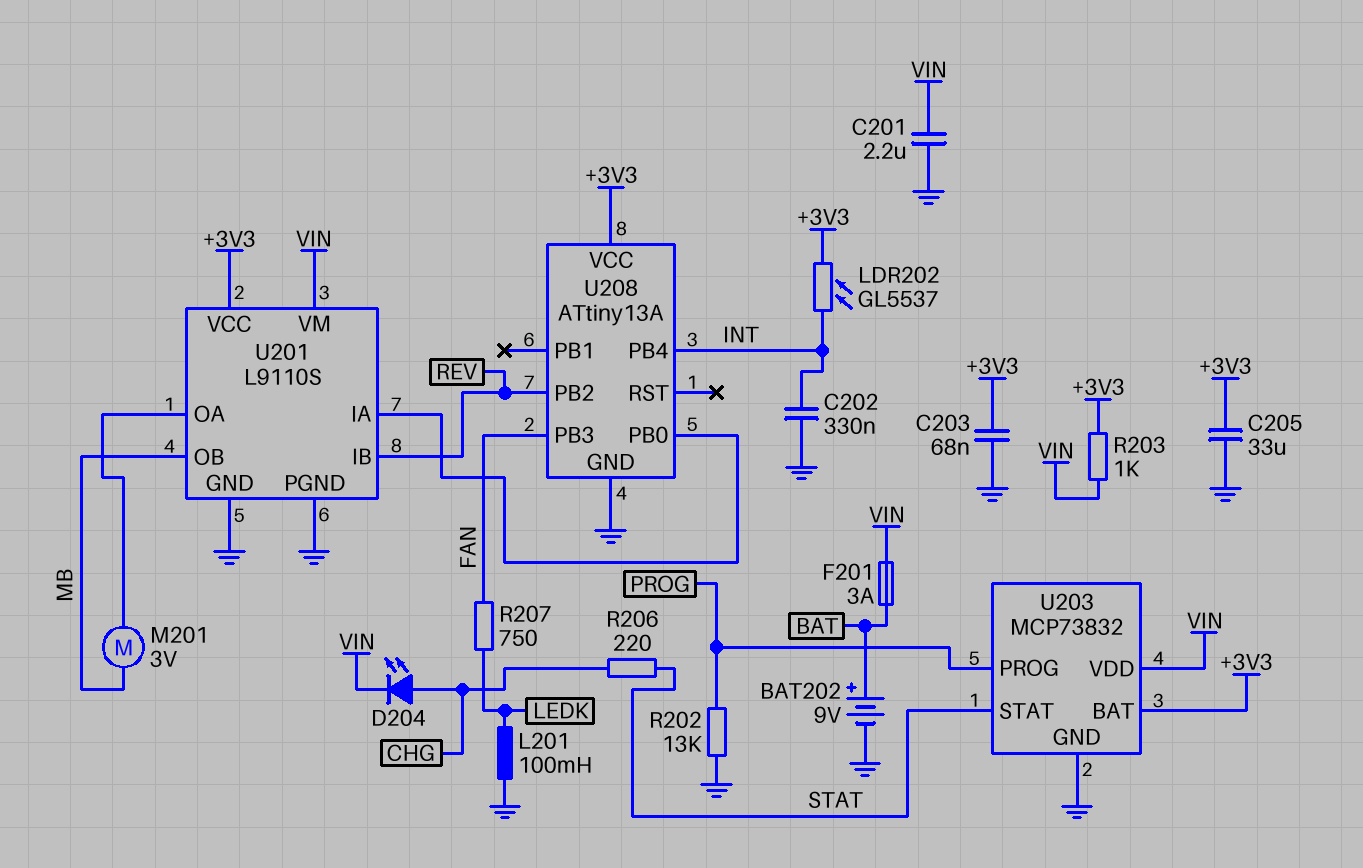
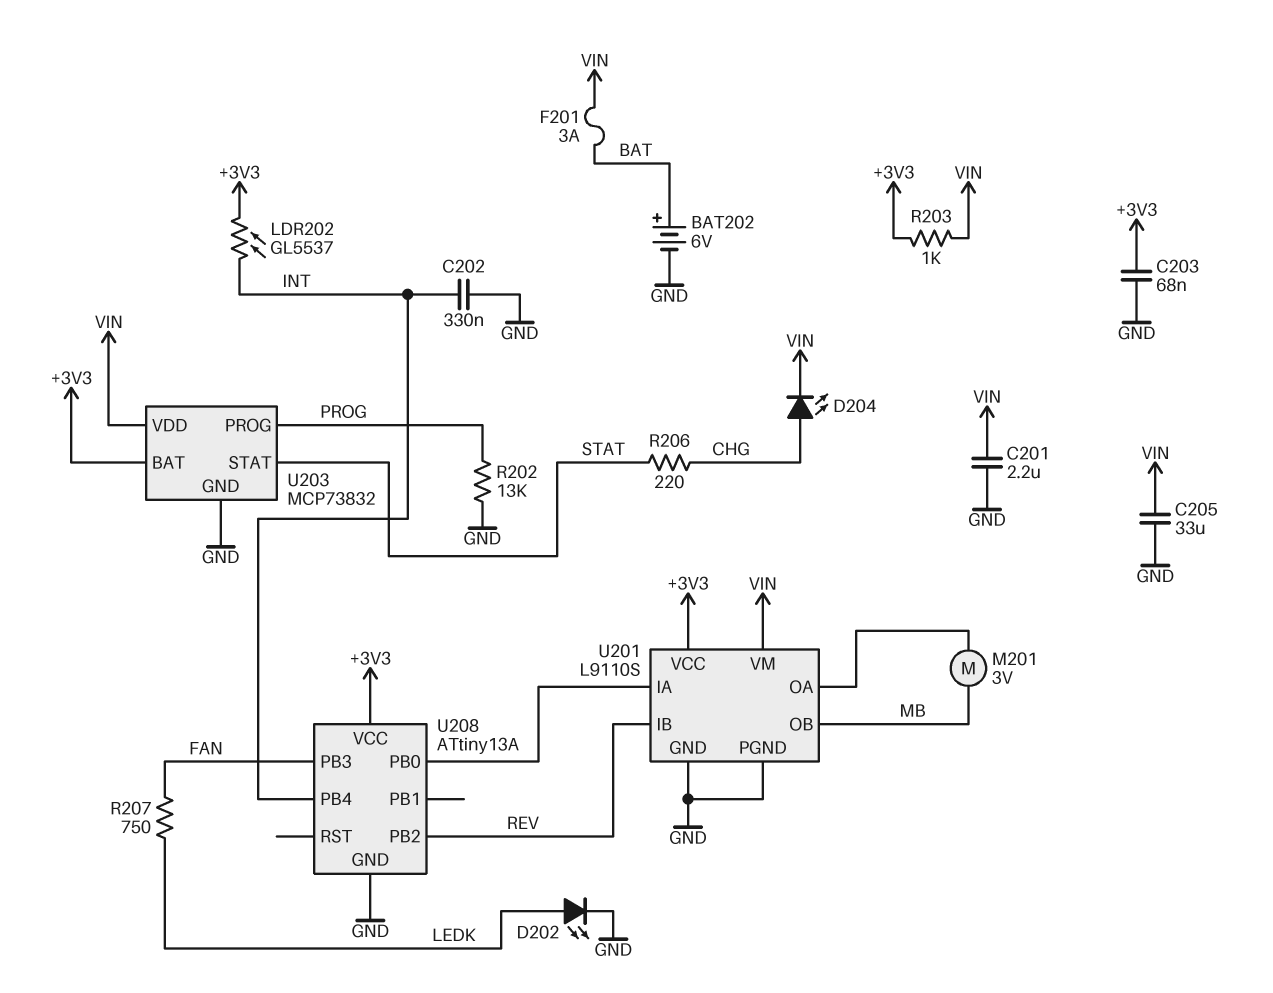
BAT202: 9V (plus BAT, minus GND) -> 6V (plus BAT, minus GND)
C205: 33uF (+3V3, GND) -> 33uF (GND, VIN)
D202: none -> LED (A LEDK, K GND)
L201: 100mH (GND, LEDK) -> none

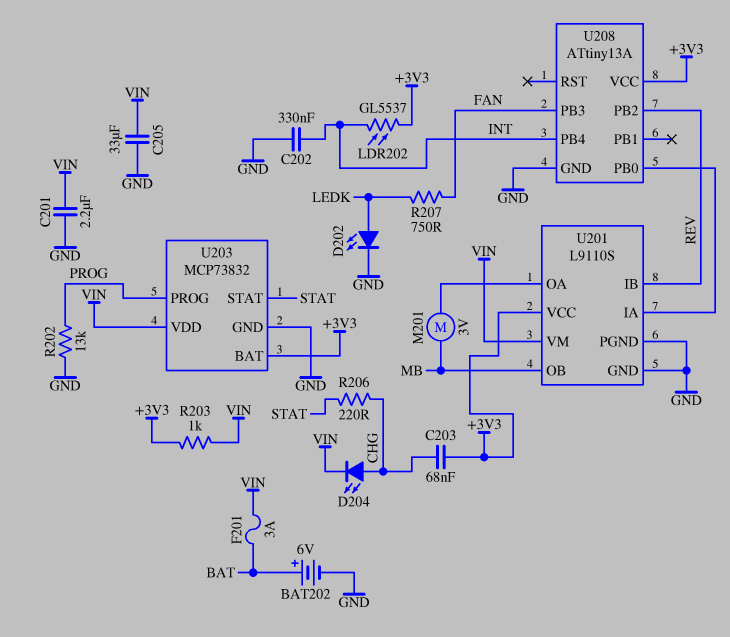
C203: 68nF (+3V3, GND) -> 68nF (+3V3, CHG)

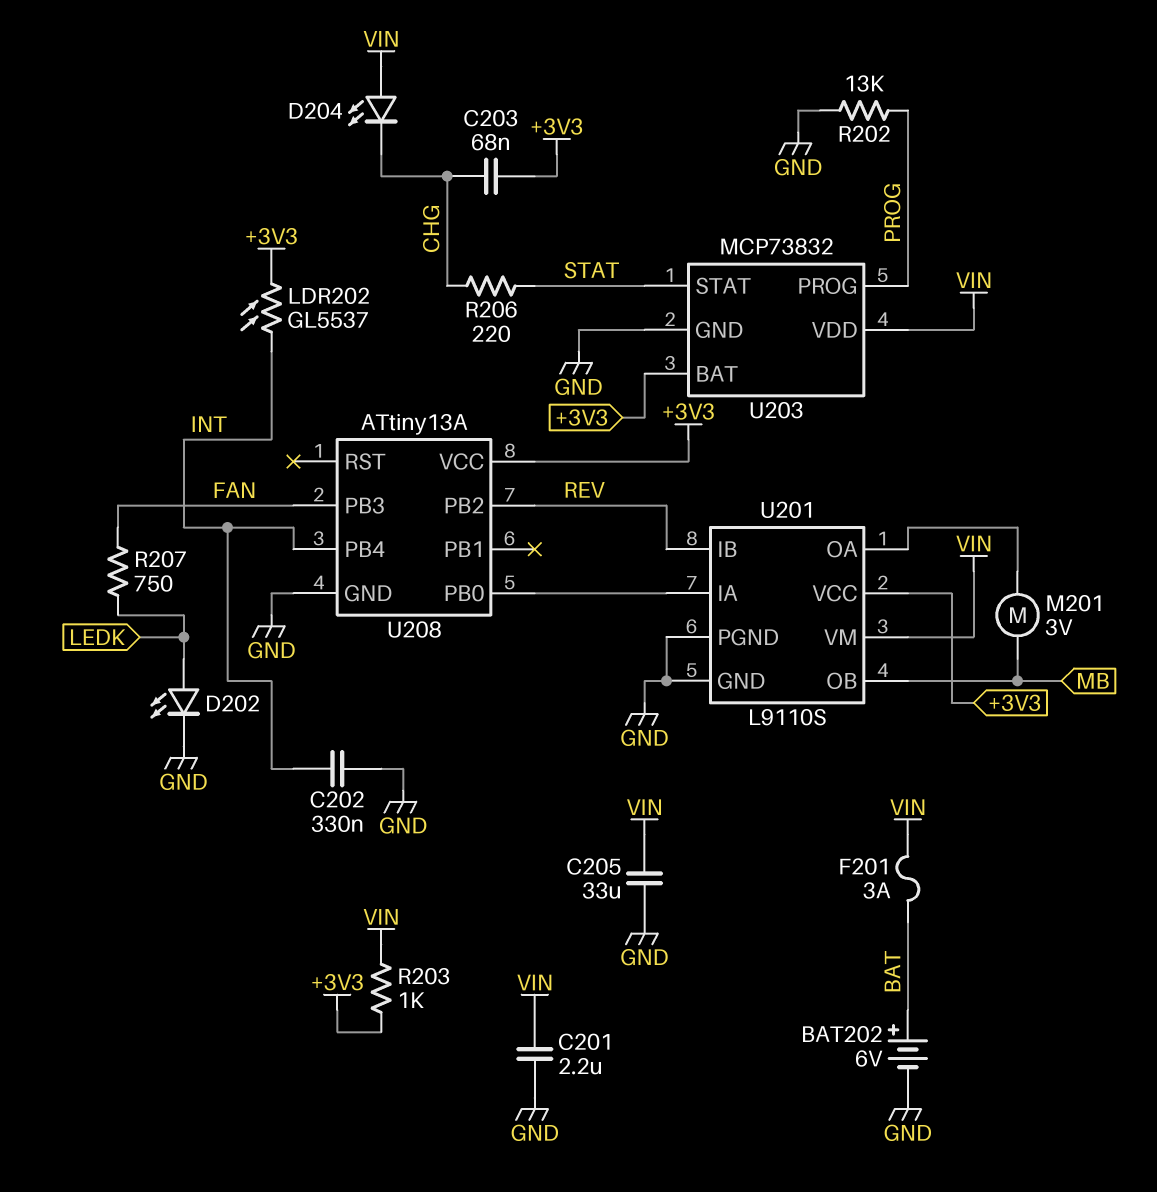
D204: LED (A CHG, K VIN) -> LED (A VIN, K CHG)

